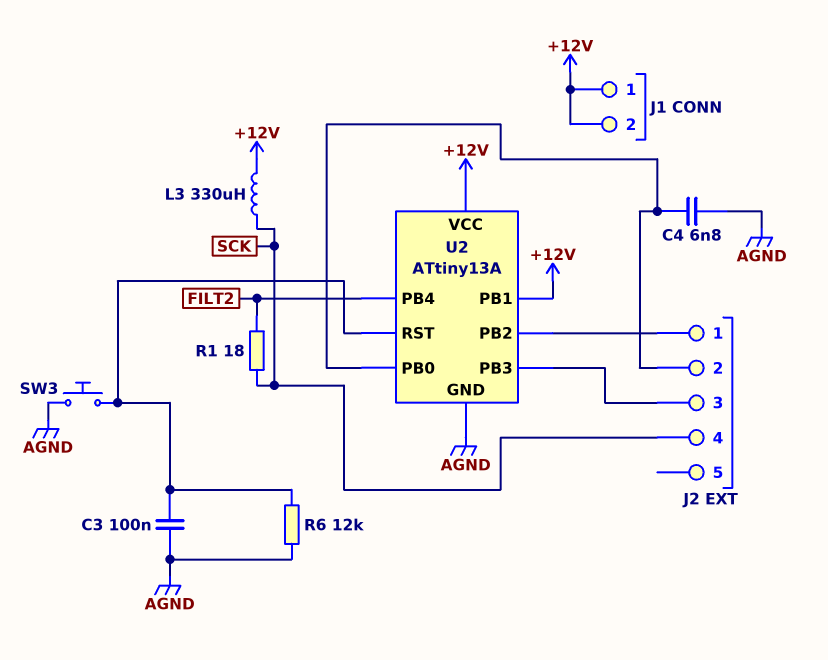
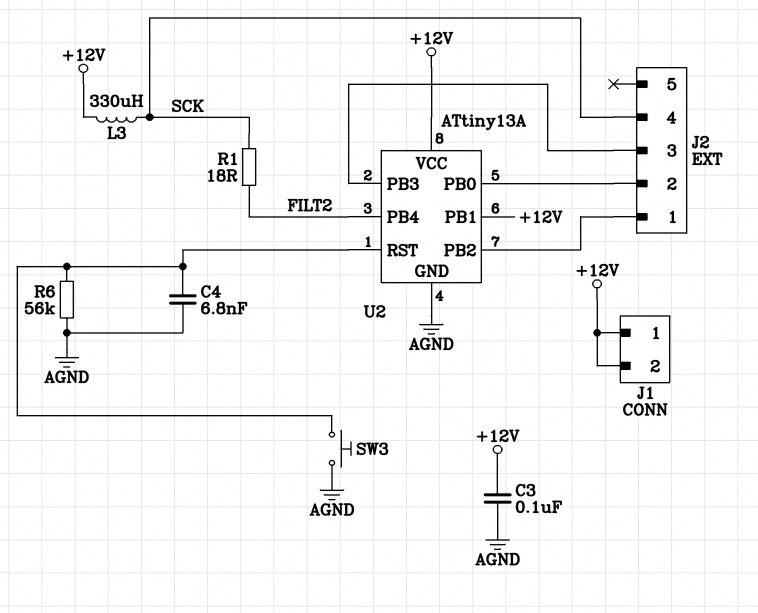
C3: 100nF (AGND, U2/RST) -> 100nF (+12V, AGND)
C4: 6.8nF (AGND, J2/2) -> 6.8nF (AGND, U2/RST)
R6: 12k (AGND, U2/RST) -> 56k (AGND, U2/RST)

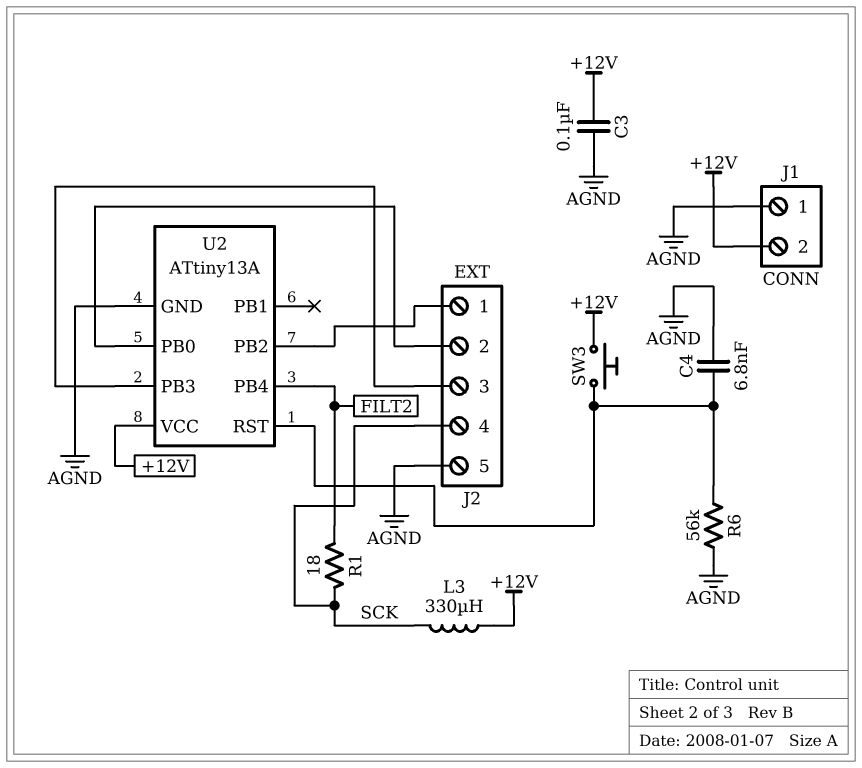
J1 pin 1: +12V -> AGND
J2 pin 5: none -> AGND
SW3: button (AGND, U2/RST) -> button (+12V, U2/RST)
U2 pin PB1: +12V -> none

